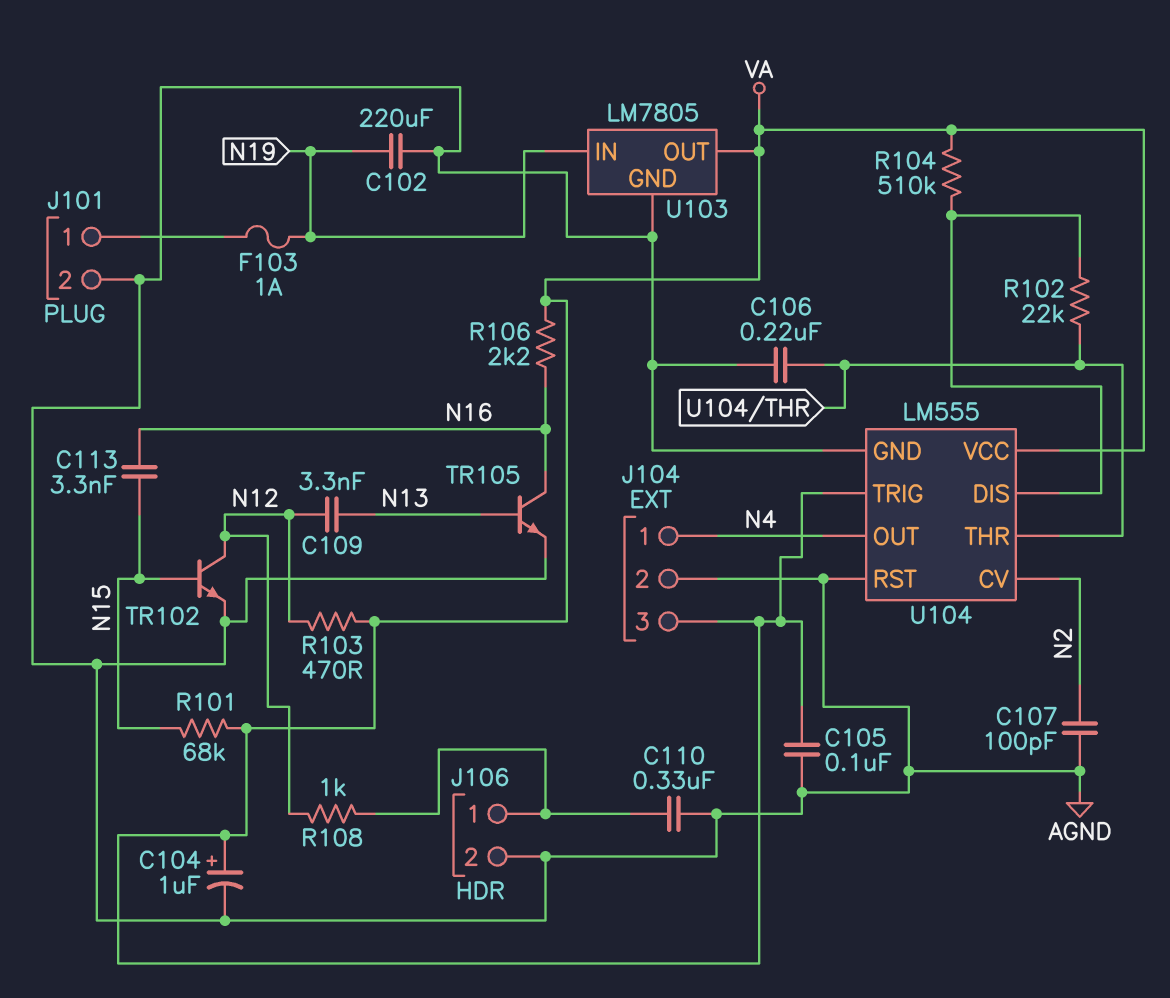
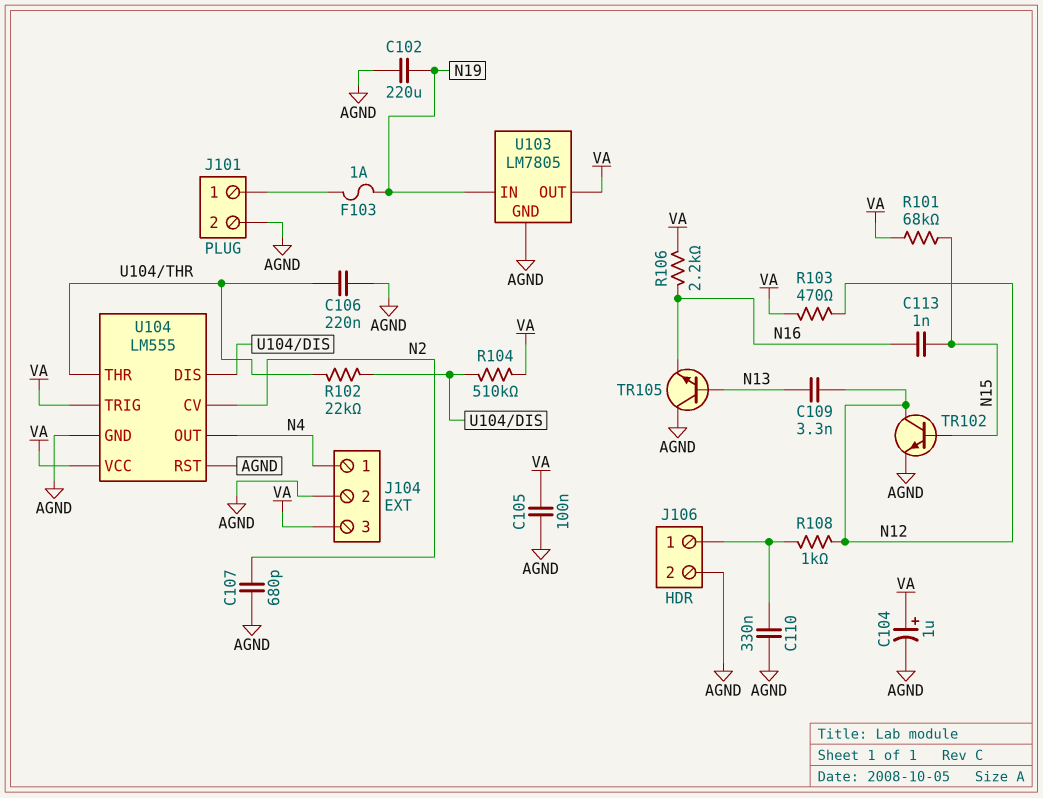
C107: 100pF (AGND, N2) -> 680pF (AGND, N2)
C113: 3.3nF (N15, N16) -> 1nF (N15, N16)
TR105: NPN (B N13, C N16, E AGND) -> NPN (B N13, C AGND, E N16)

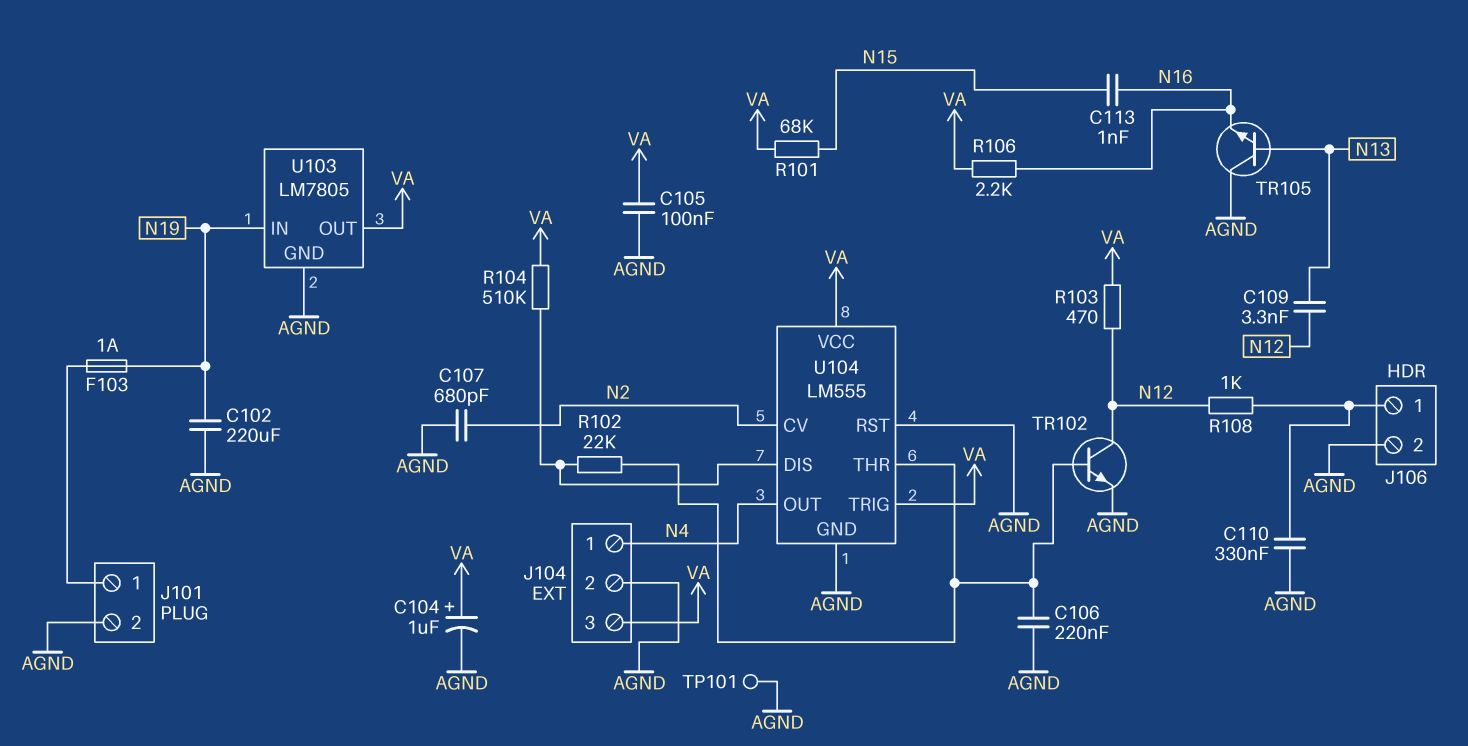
TP101: none -> test point (AGND)
TR102: NPN (B N15, C N12, E AGND) -> NPN (B U104/THR, C N12, E AGND)

